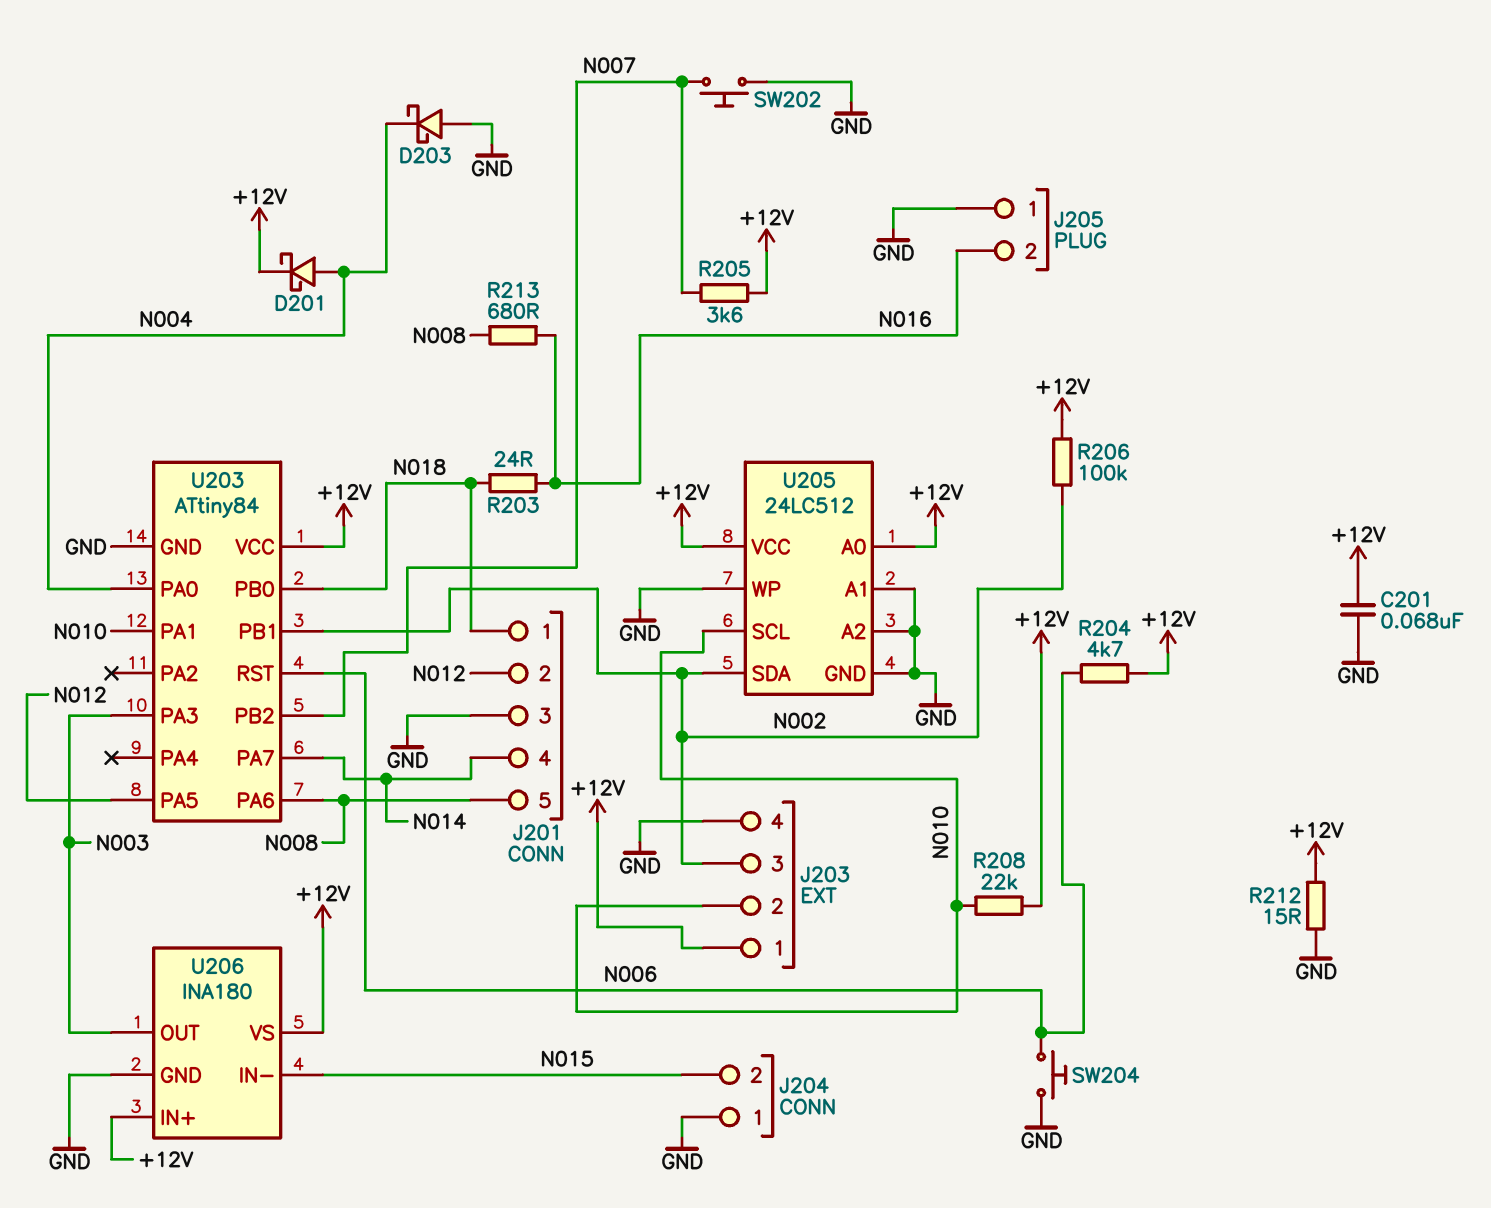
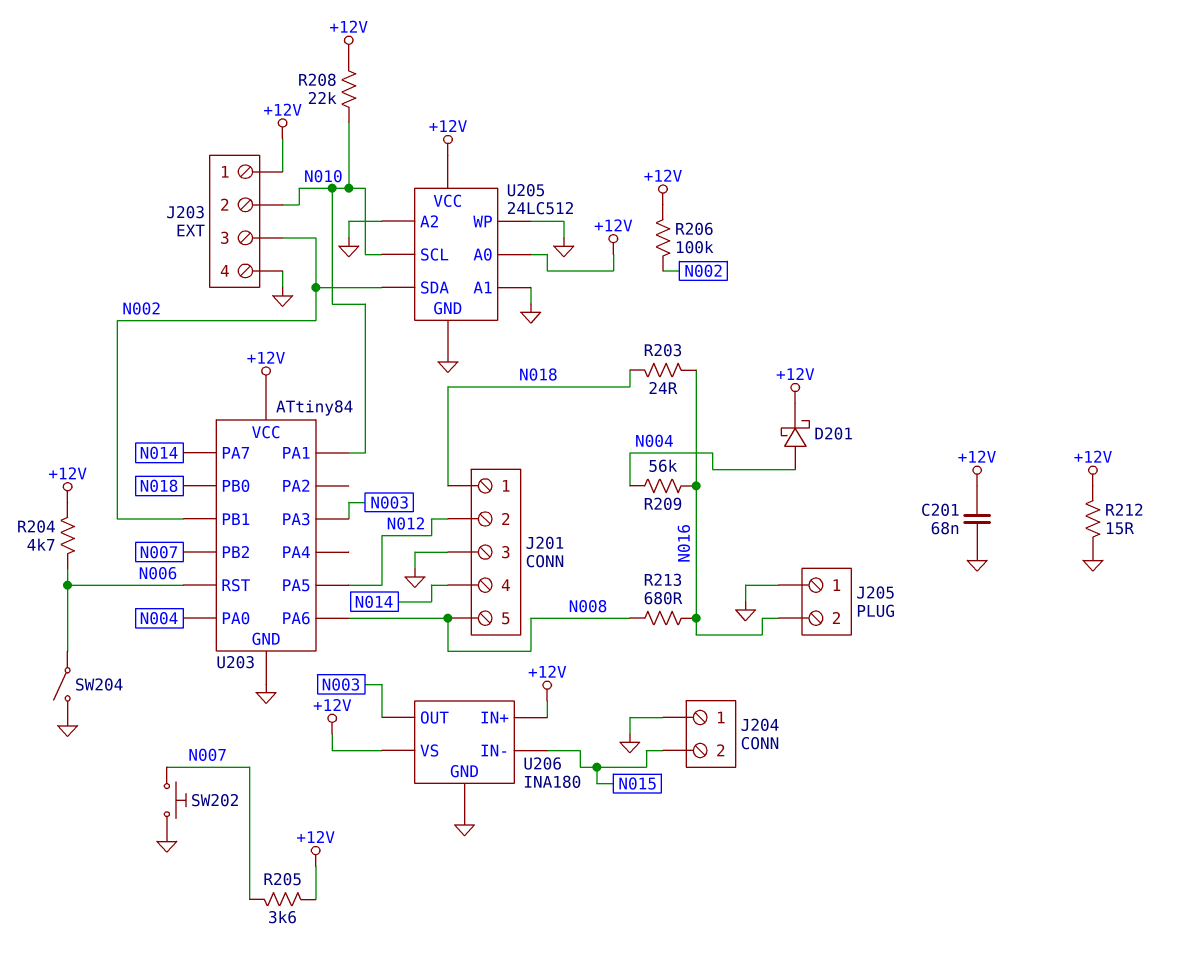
D203: schottky (A GND, K N004) -> none
R209: none -> 56k (N004, N016)
SW204: button (GND, N006) -> switch (GND, N006)

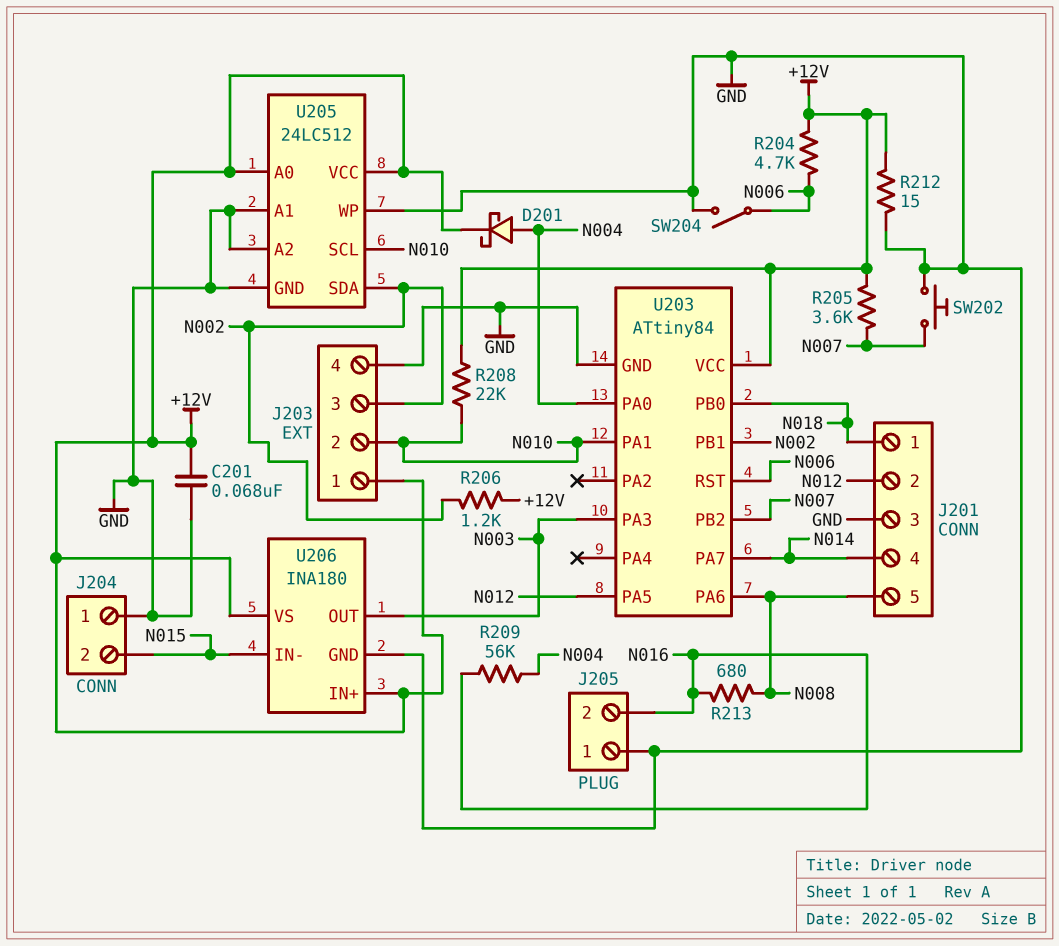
R203: 24 (N016, N018) -> none
R206: 100k (+12V, N002) -> 1.2k (+12V, N002)

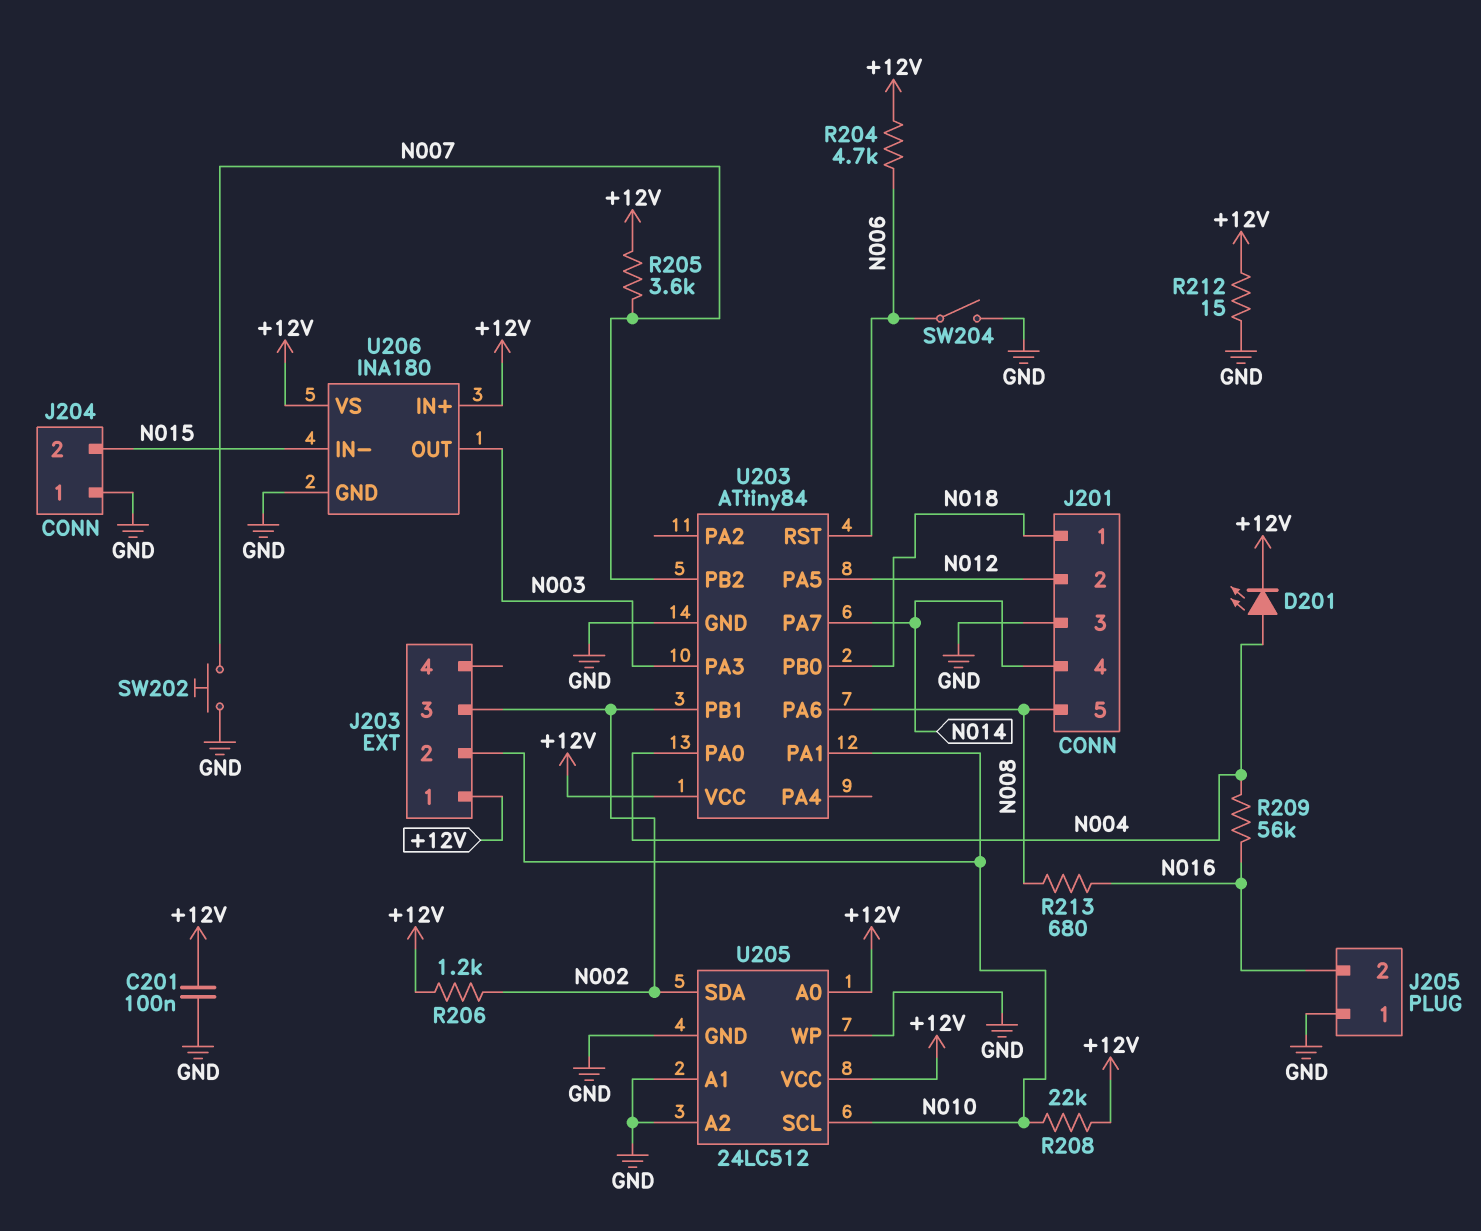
C201: 68nF (+12V, GND) -> 100nF (+12V, GND)
D201: schottky (A N004, K +12V) -> LED (A N004, K +12V)
J203 pin 4: GND -> none

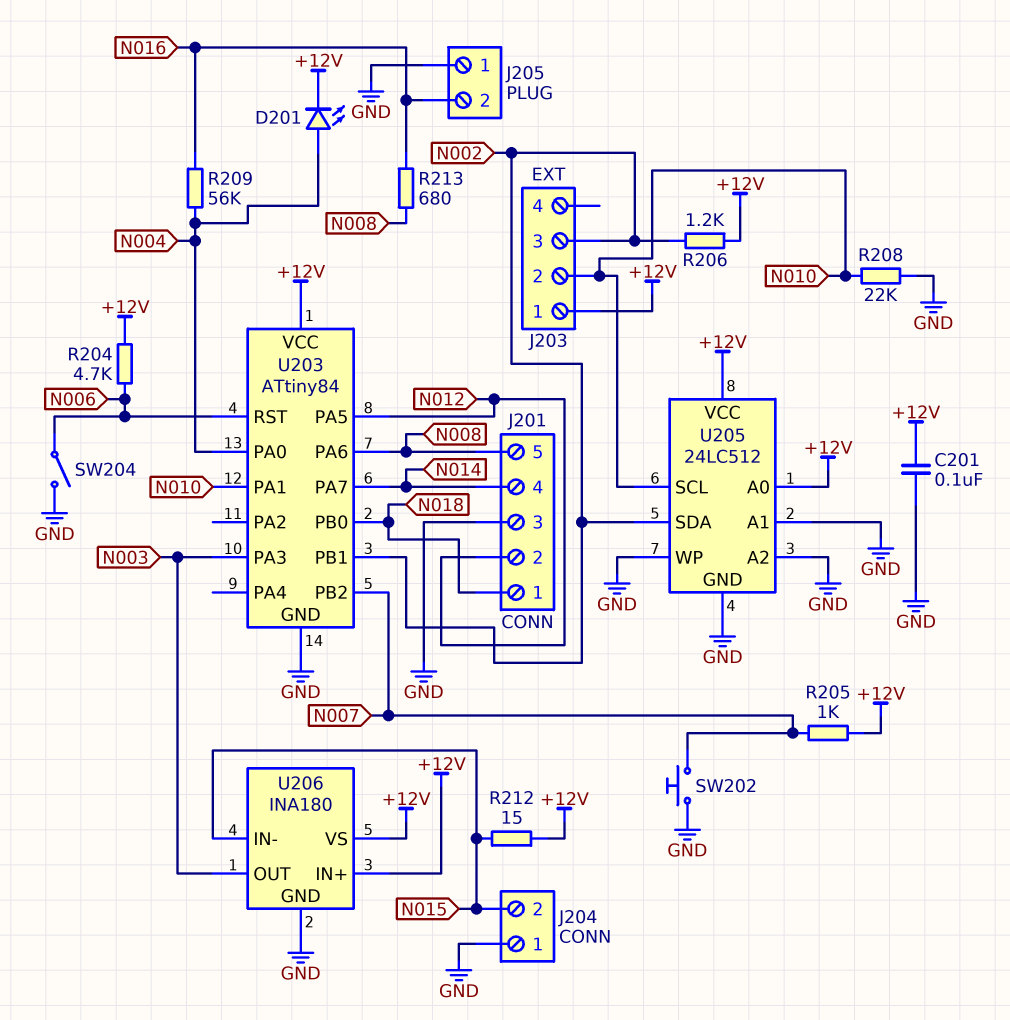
R205: 3.6k (+12V, N007) -> 1k (+12V, N007)
R208: 22k (+12V, N010) -> 22k (GND, N010)
R212: 15 (+12V, GND) -> 15 (+12V, N015)

